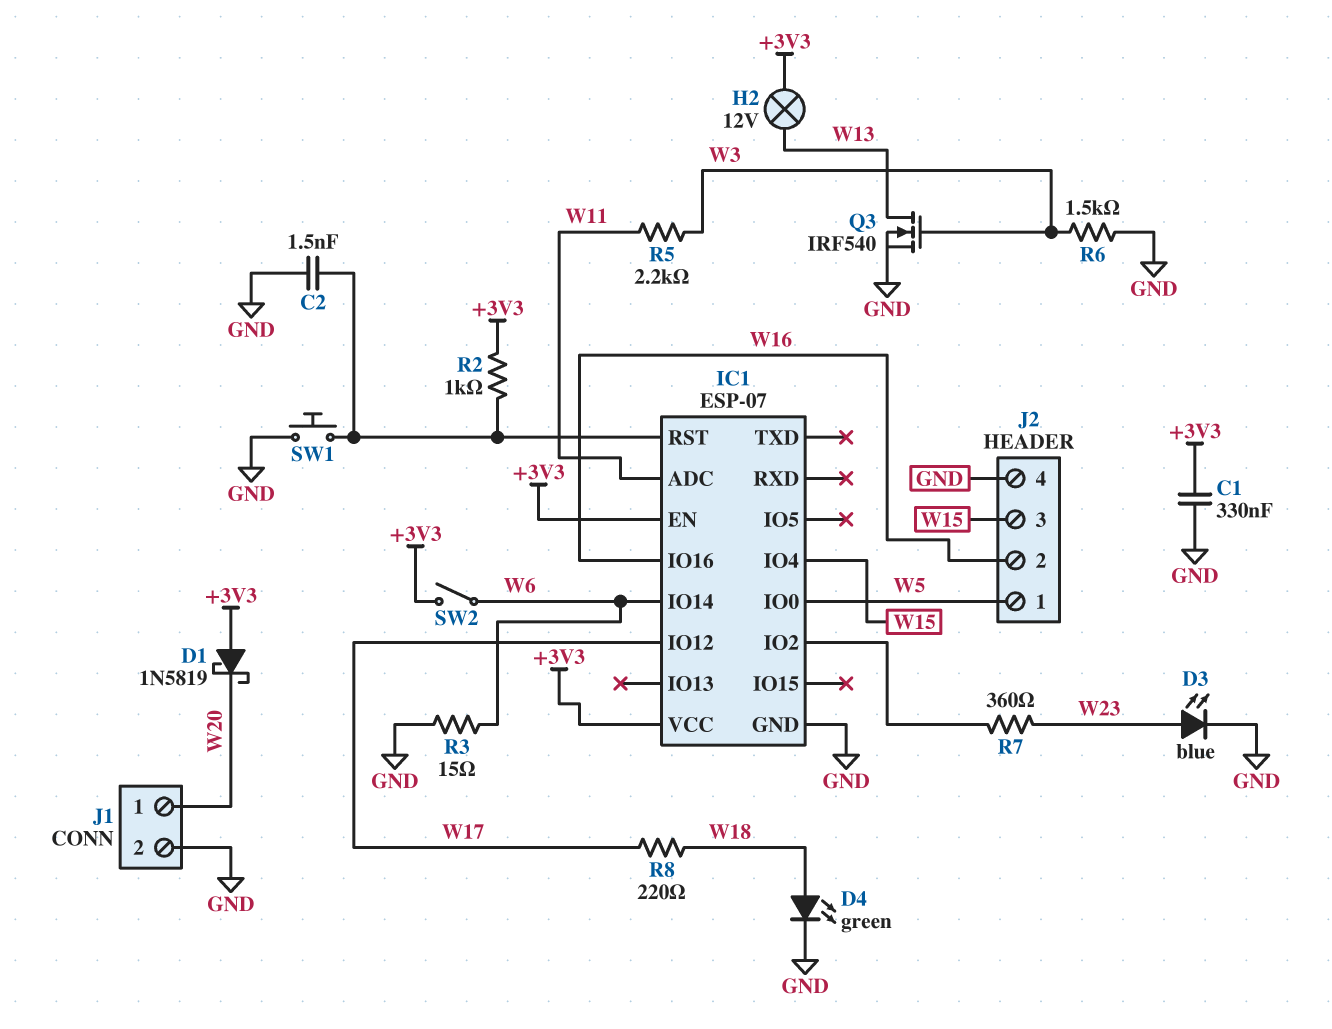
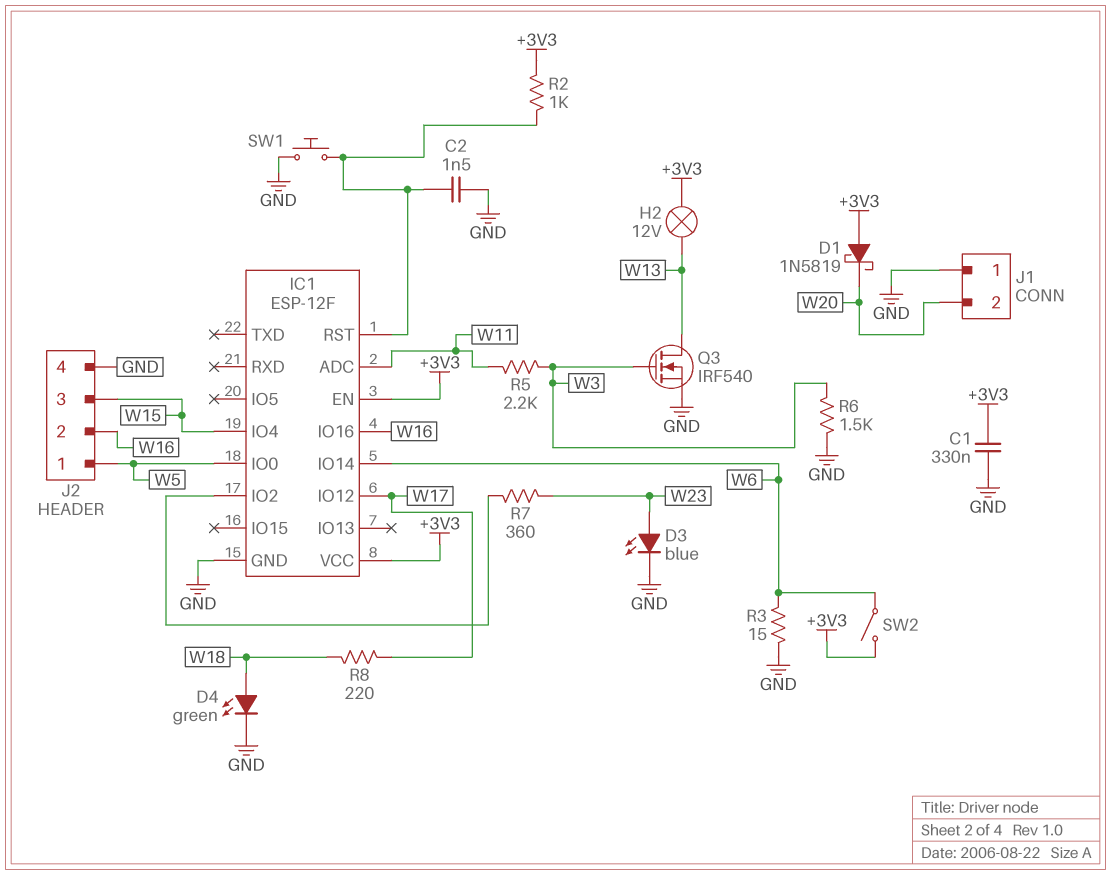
IC1: ESP-07 -> ESP-12F
J1 pin 1: W20 -> GND
J1 pin 2: GND -> W20

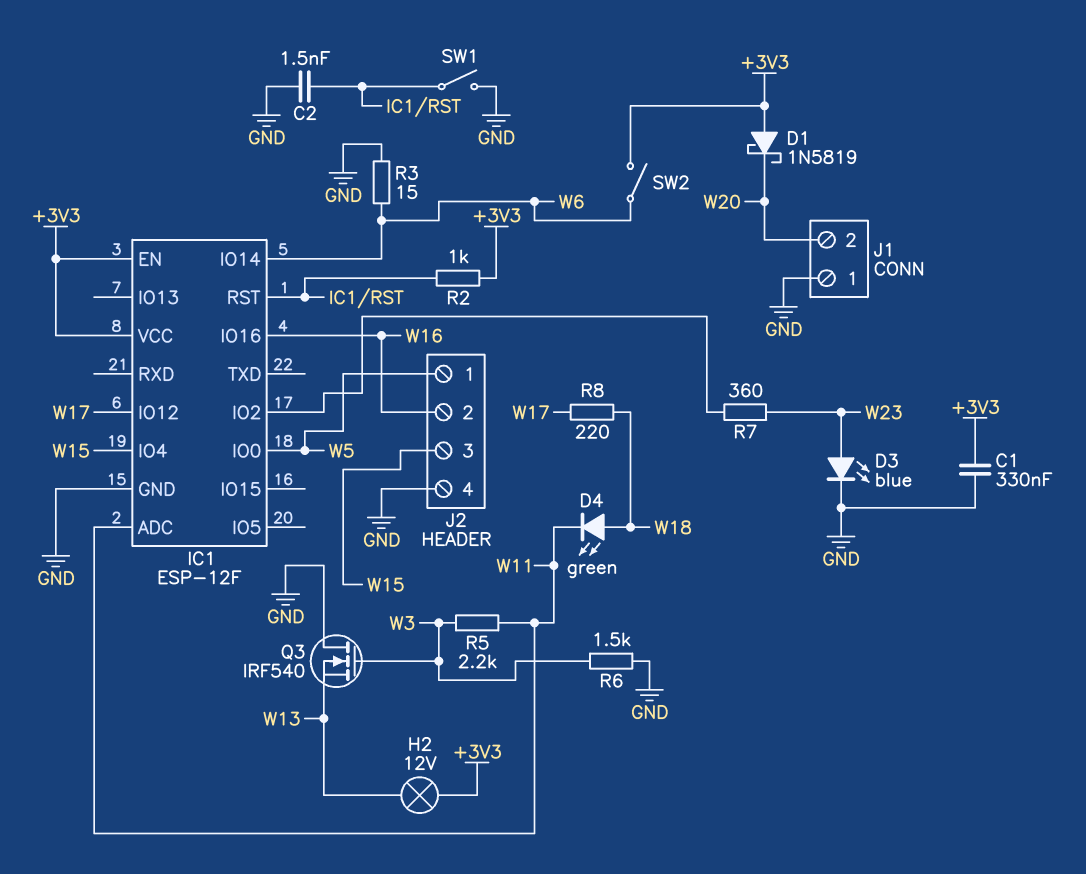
D4: LED green (A W18, K GND) -> LED green (A W18, K W11)
Q3: NMOS IRF540 (G W3, D W13, S GND) -> NMOS IRF540 (G W3, D GND, S W13)
SW1: button (GND, IC1/RST) -> switch (GND, IC1/RST)

